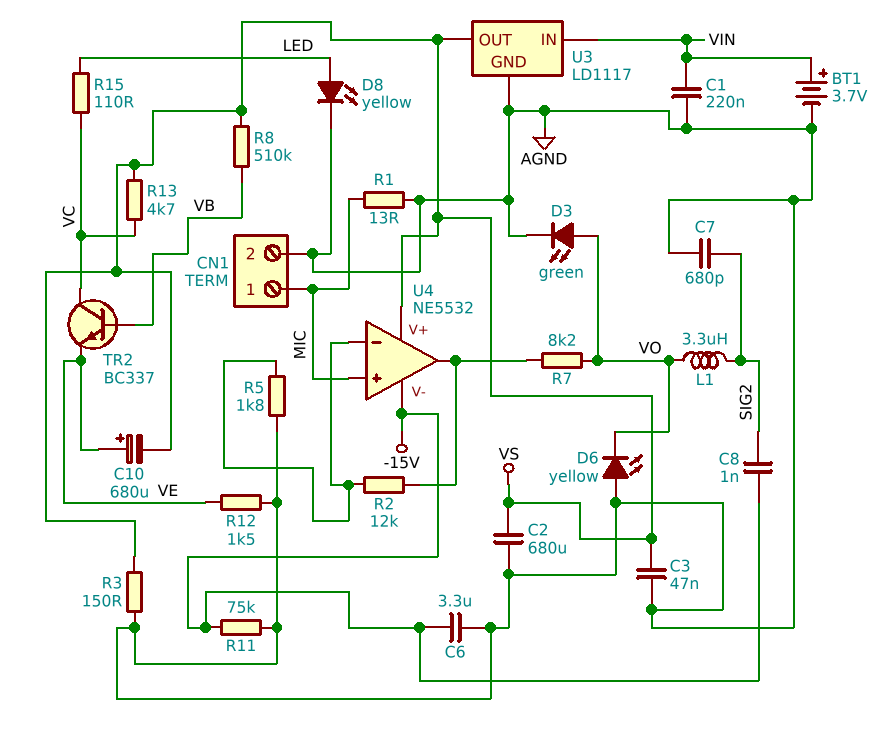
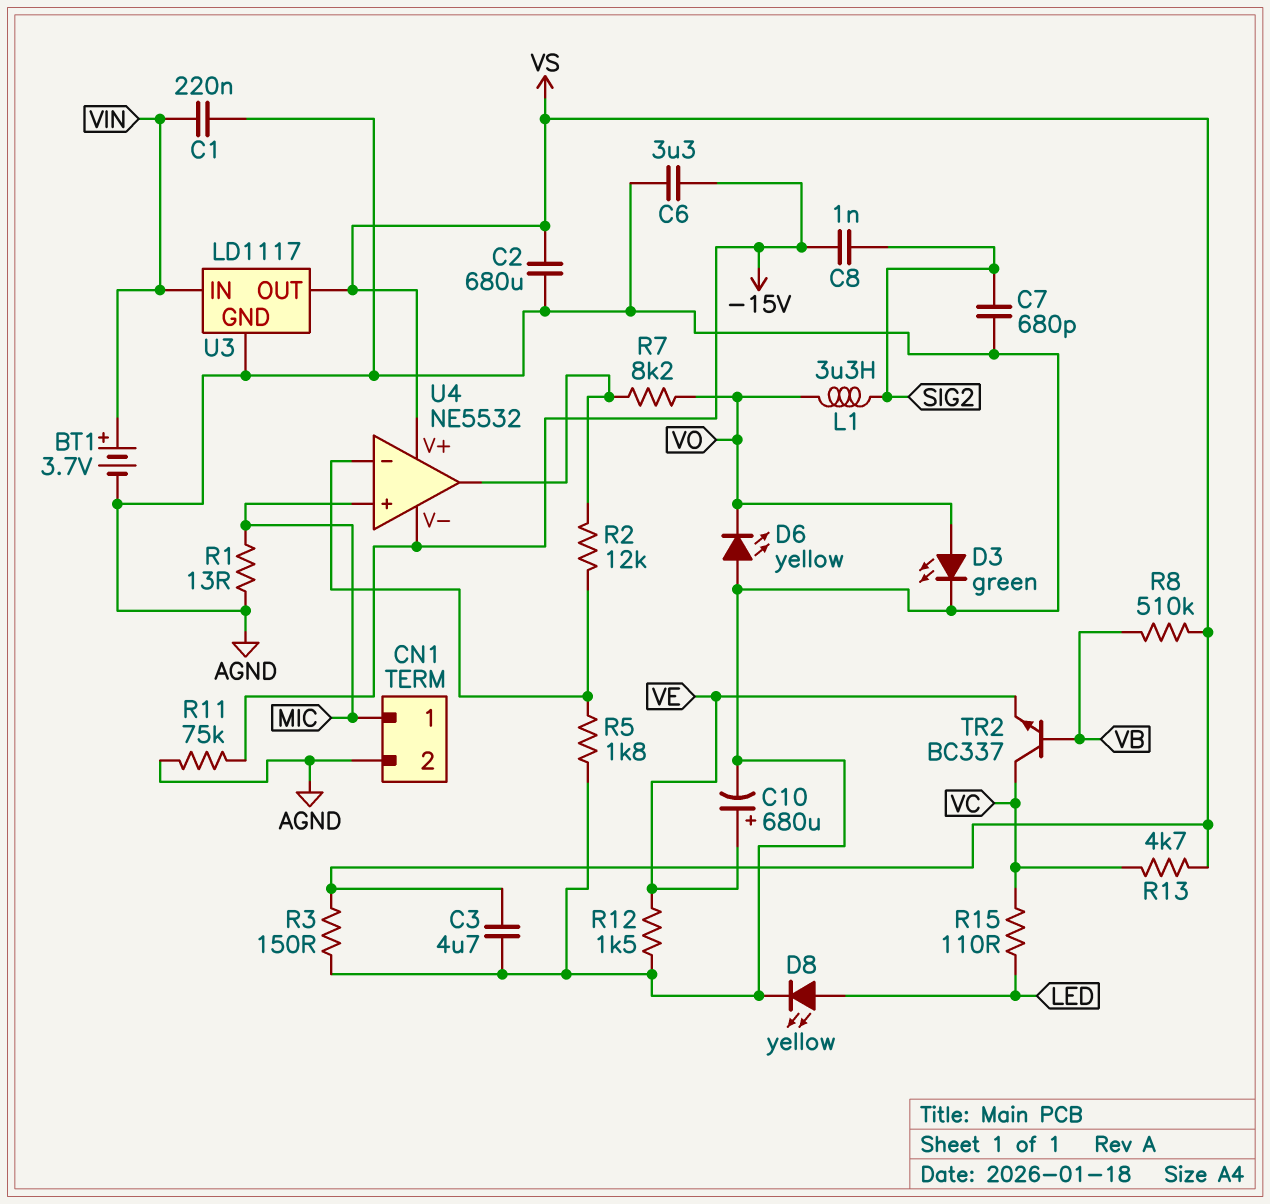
C3: 47nF (AGND, VS) -> 4.7uF (AGND, VS)
C10: 680uF (plus VE, minus VS) -> 680uF (plus VE, minus AGND)

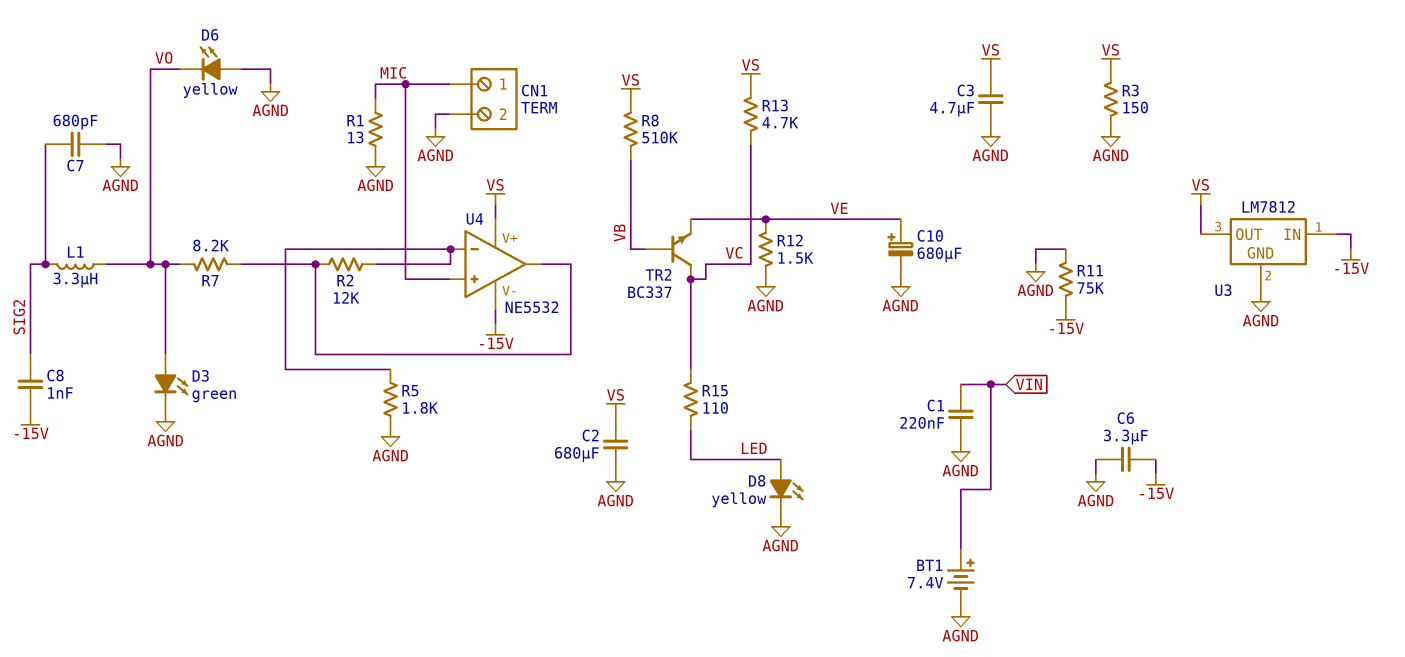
BT1: 3.7V (plus VIN, minus AGND) -> 7.4V (plus VIN, minus AGND)
U3: LD1117 -> LM7812
U3 pin IN: VIN -> -15V

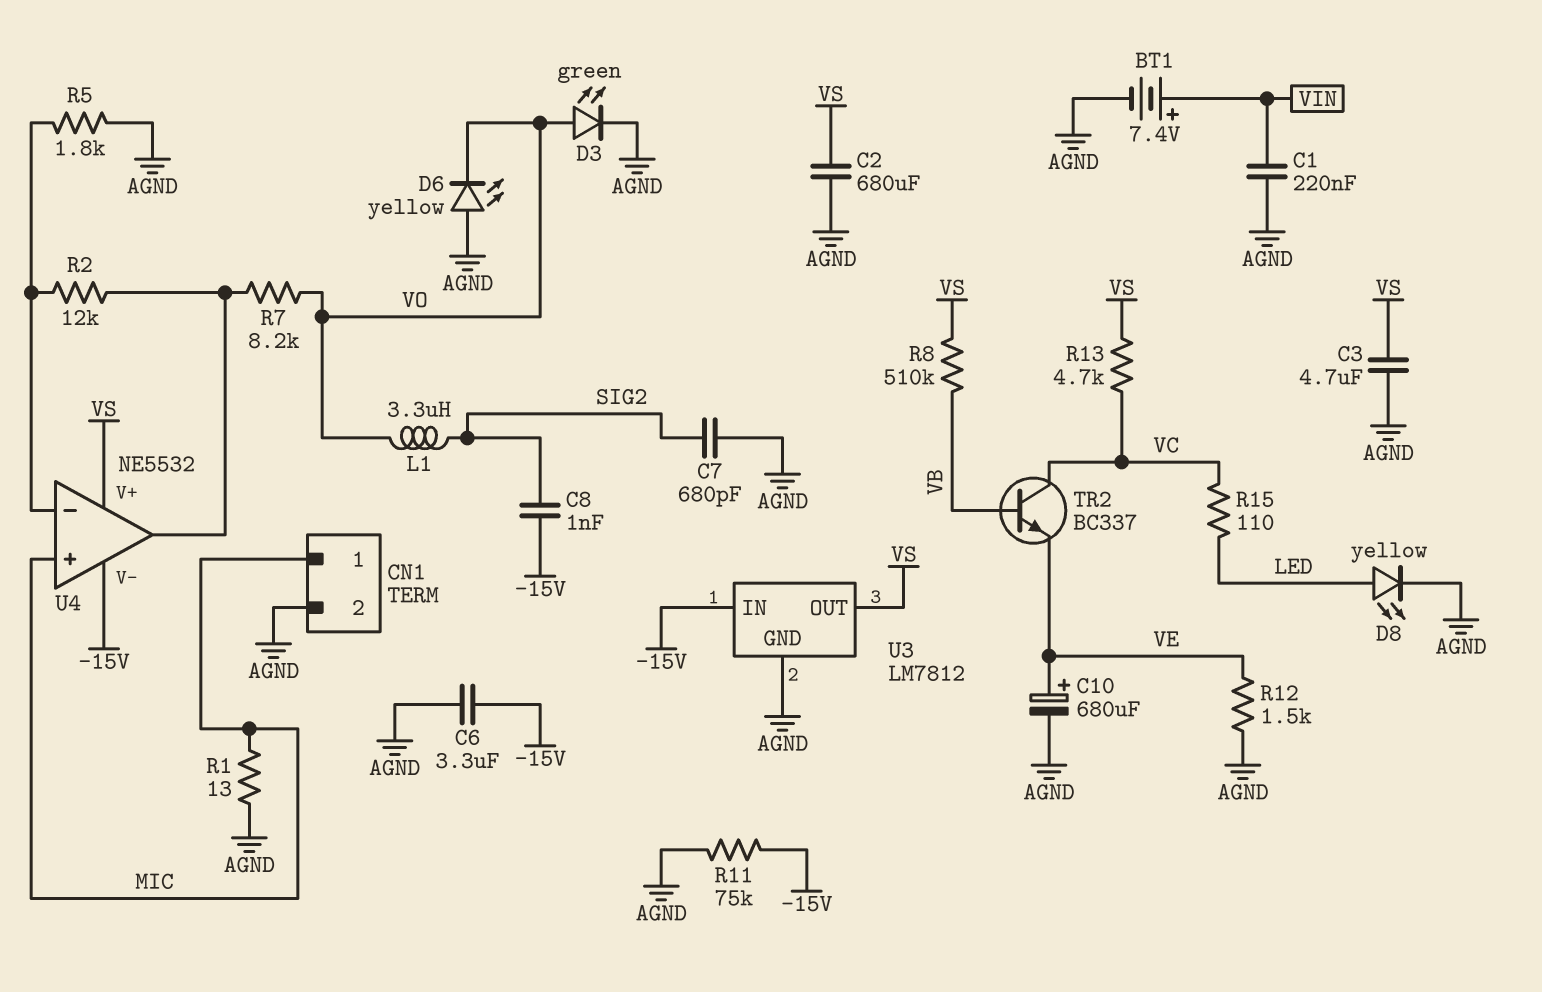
R3: 150 (AGND, VS) -> none

